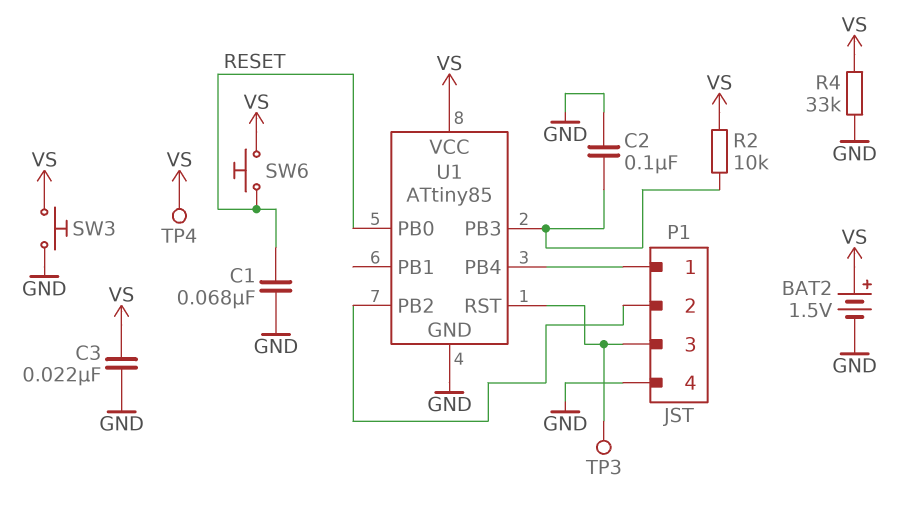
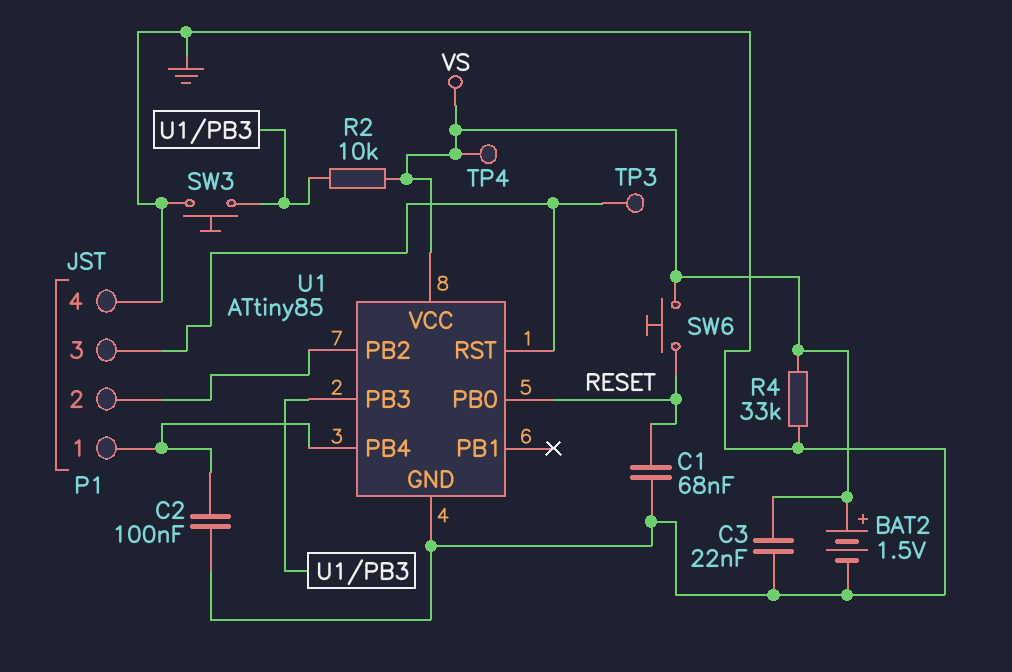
C2: 100nF (GND, U1/PB3) -> 100nF (GND, P1/1)
SW3: button (GND, VS) -> button (GND, U1/PB3)

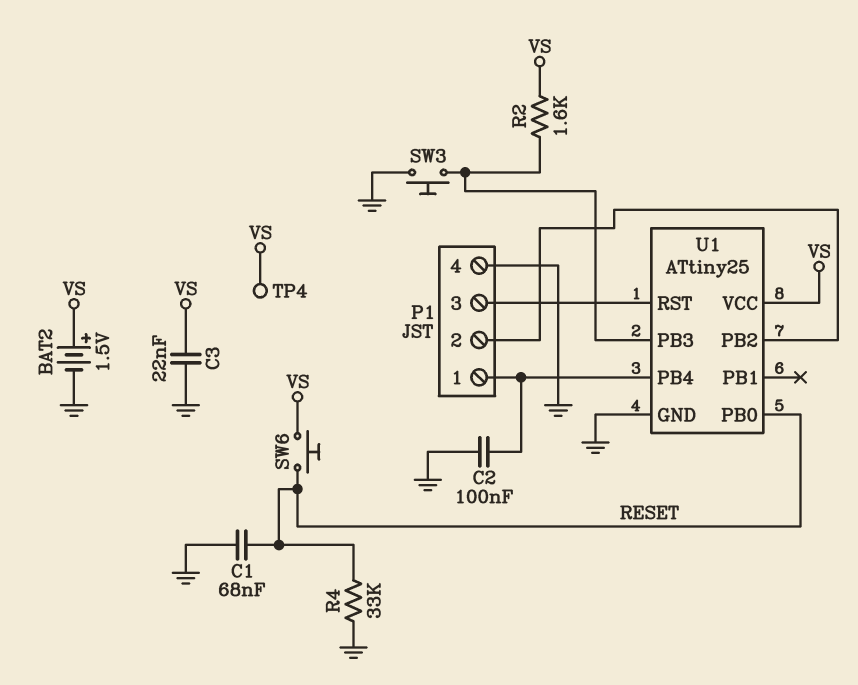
R2: 10k (U1/PB3, VS) -> 1.6k (U1/PB3, VS)
R4: 33k (GND, VS) -> 33k (GND, RESET)
TP3: test point (P1/3) -> none
U1: ATtiny85 -> ATtiny25

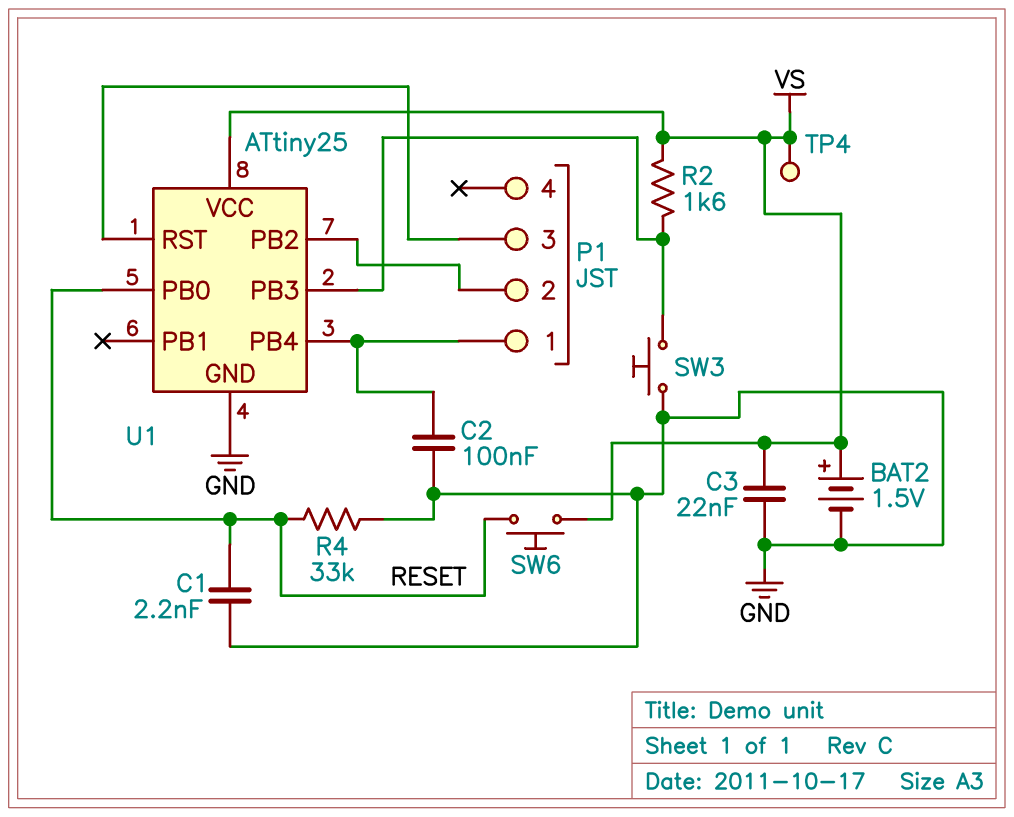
C1: 68nF (GND, RESET) -> 2.2nF (GND, RESET)
P1 pin 4: GND -> none

